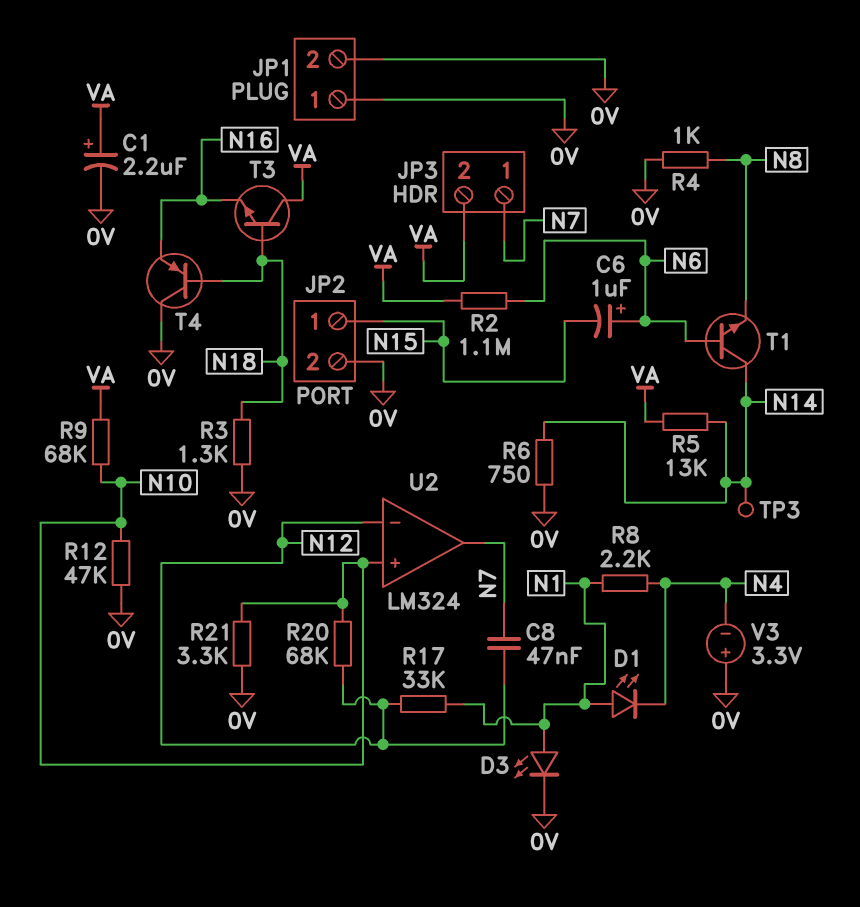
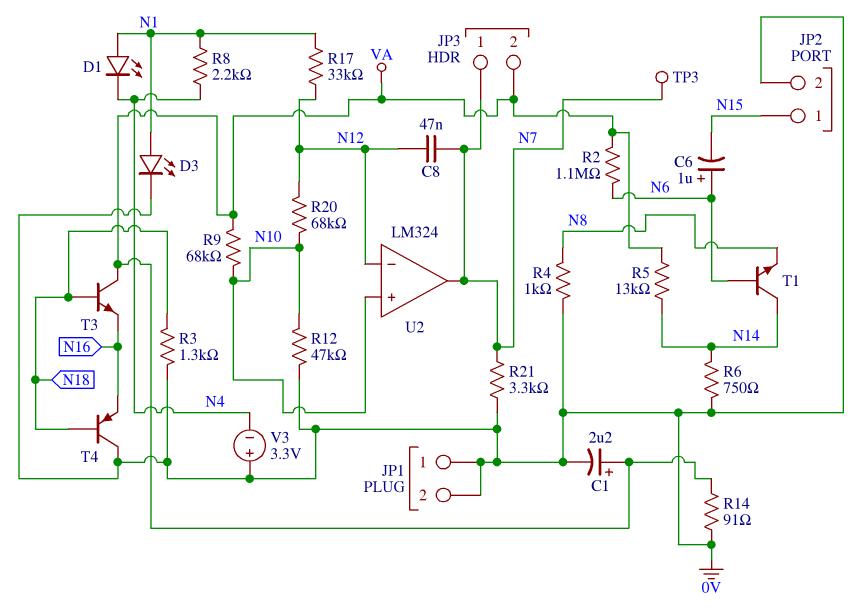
R14: none -> 91 (0V, VA)
R21: 3.3k (0V, N10) -> 3.3k (0V, N7)
TP3: test point (N14) -> test point (N7)

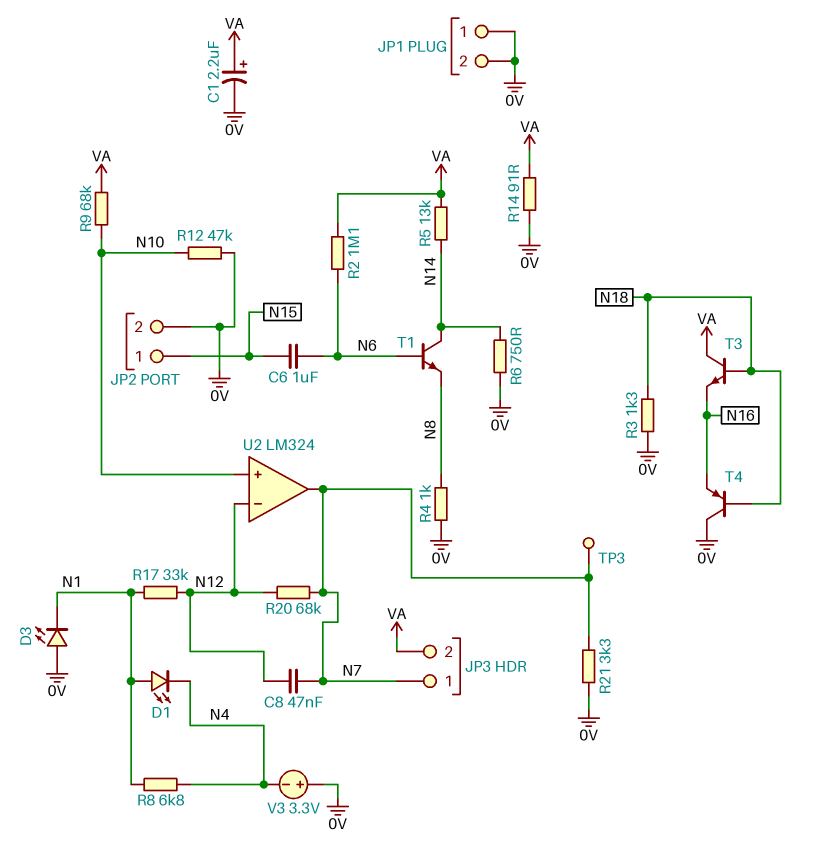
C6: 1uF (plus N6, minus N15) -> 1uF (N6, N15)
D3: LED (A N1, K 0V) -> LED (A 0V, K N1)
R8: 2.2k (N1, N4) -> 6.8k (N1, N4)
R20: 68k (N10, N12) -> 68k (N7, N12)

